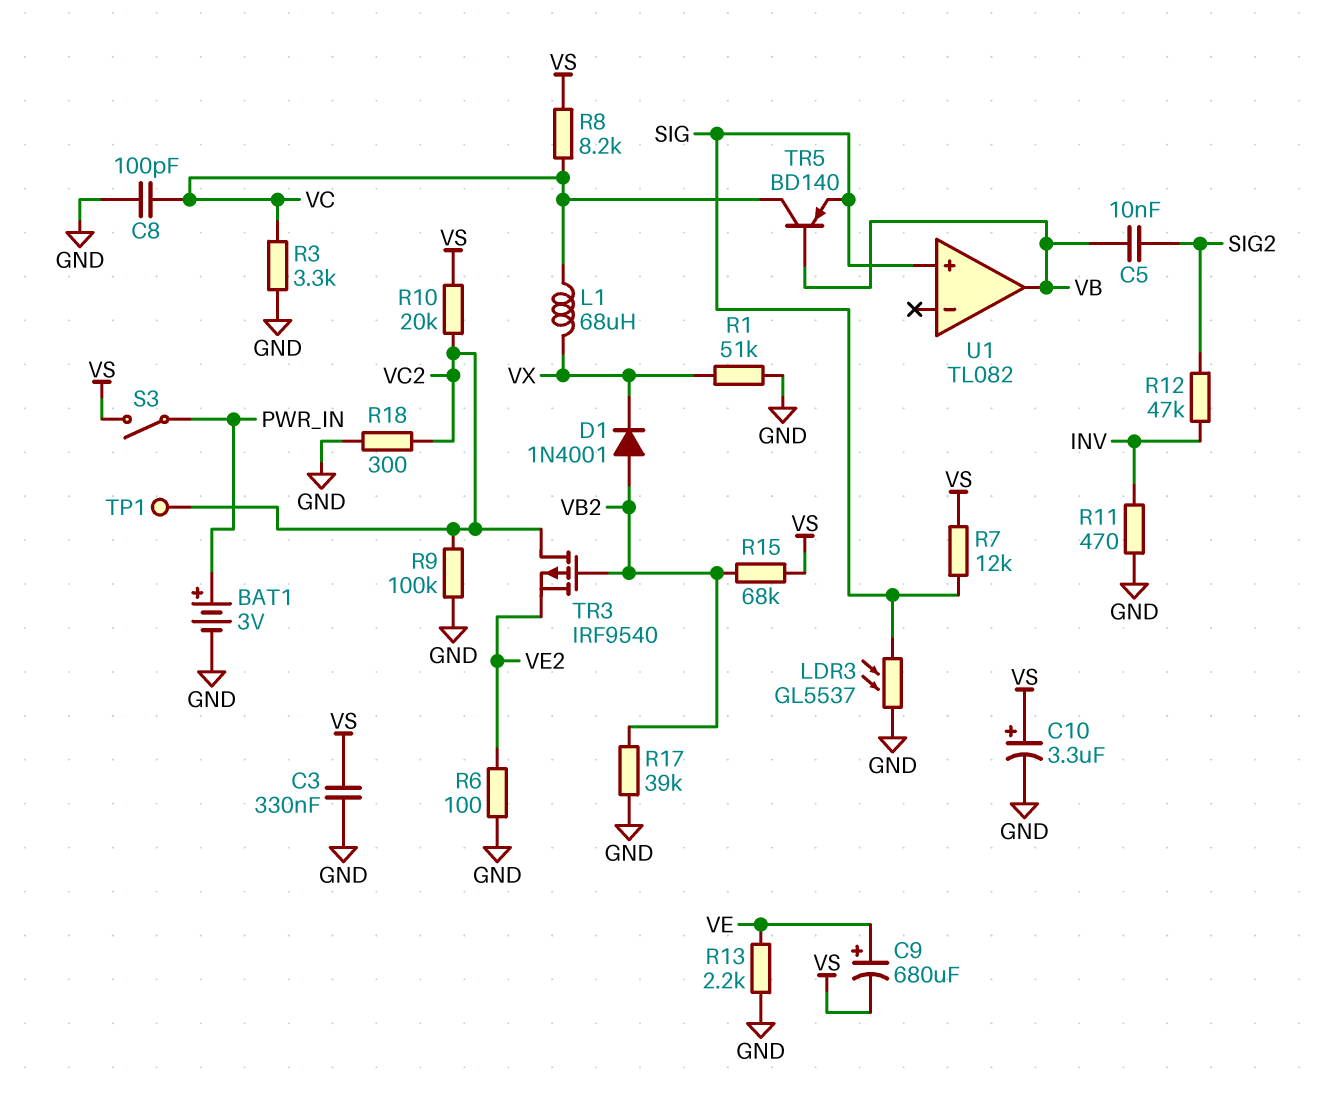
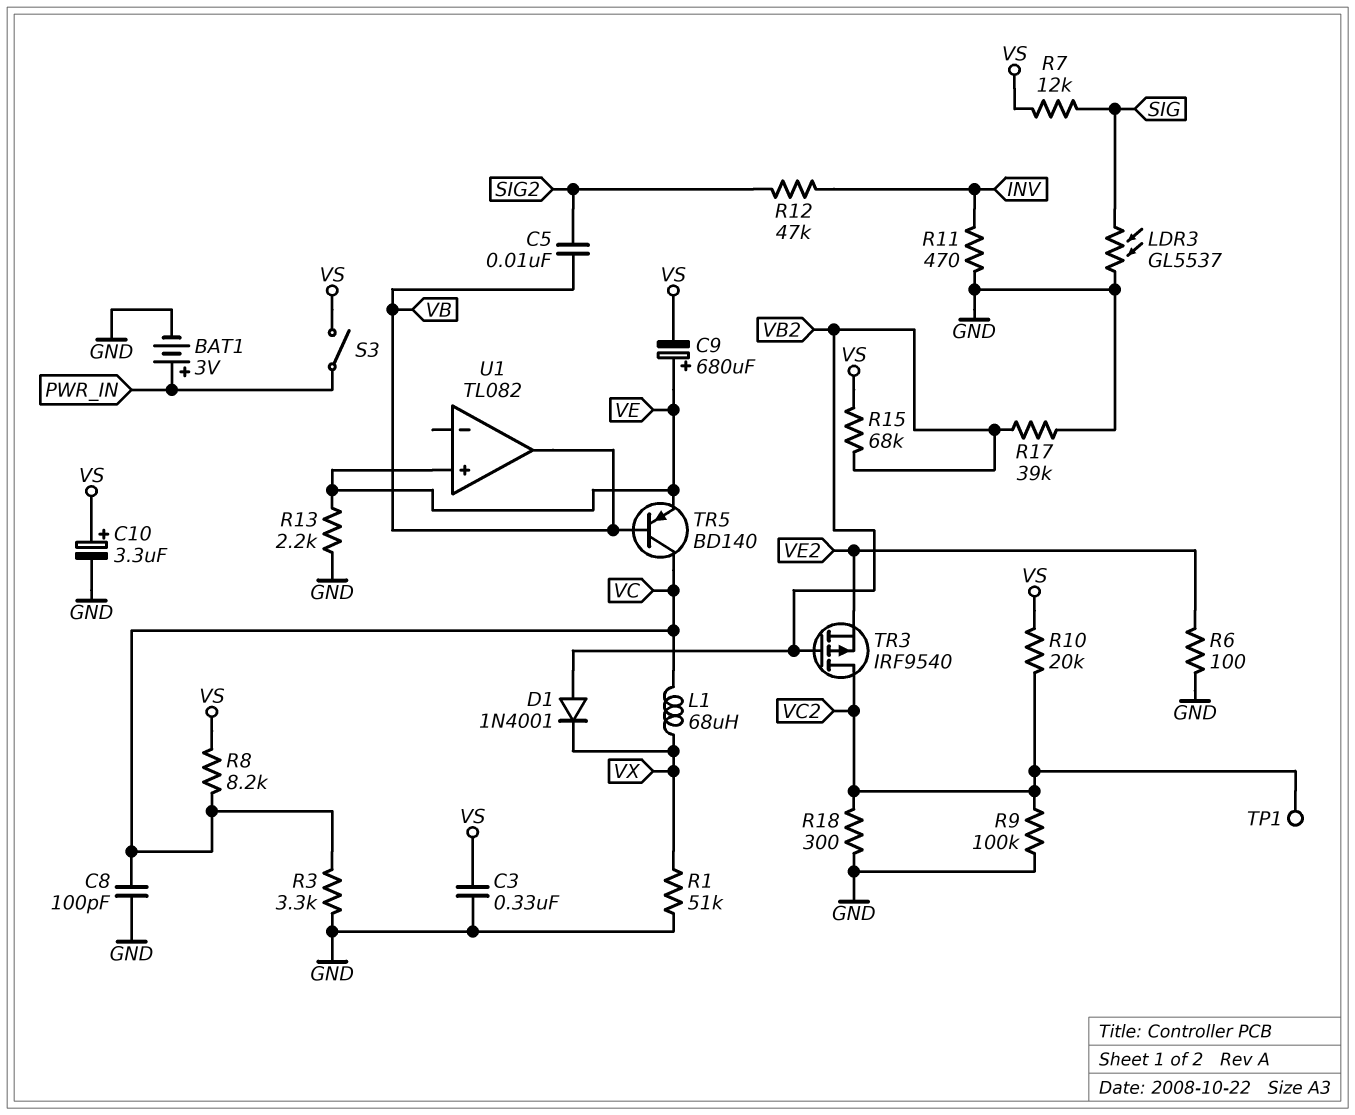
TR5: PNP BD140 (B VB, C VC, E SIG) -> PNP BD140 (B VB, C VC, E VE)
U1 pin in+: SIG -> VE

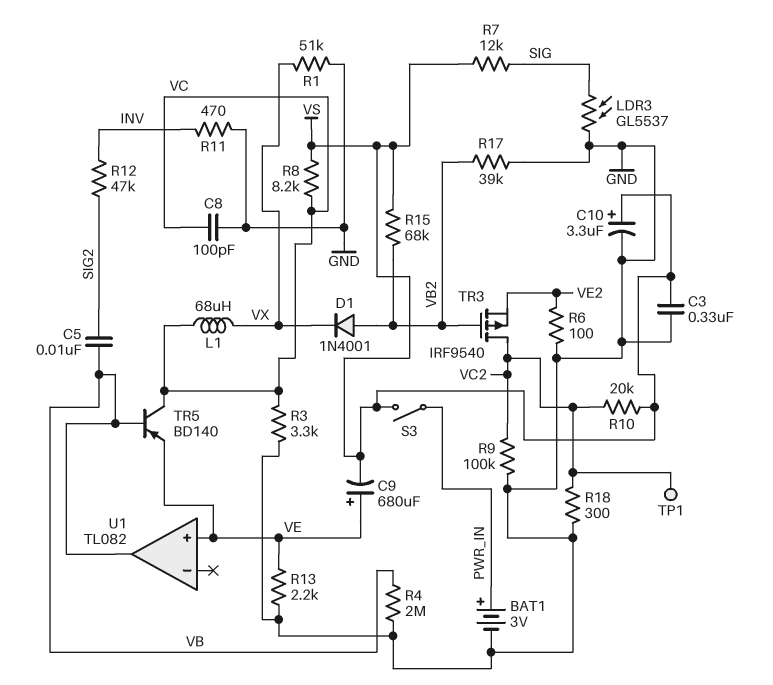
R4: none -> 2M (GND, VB)

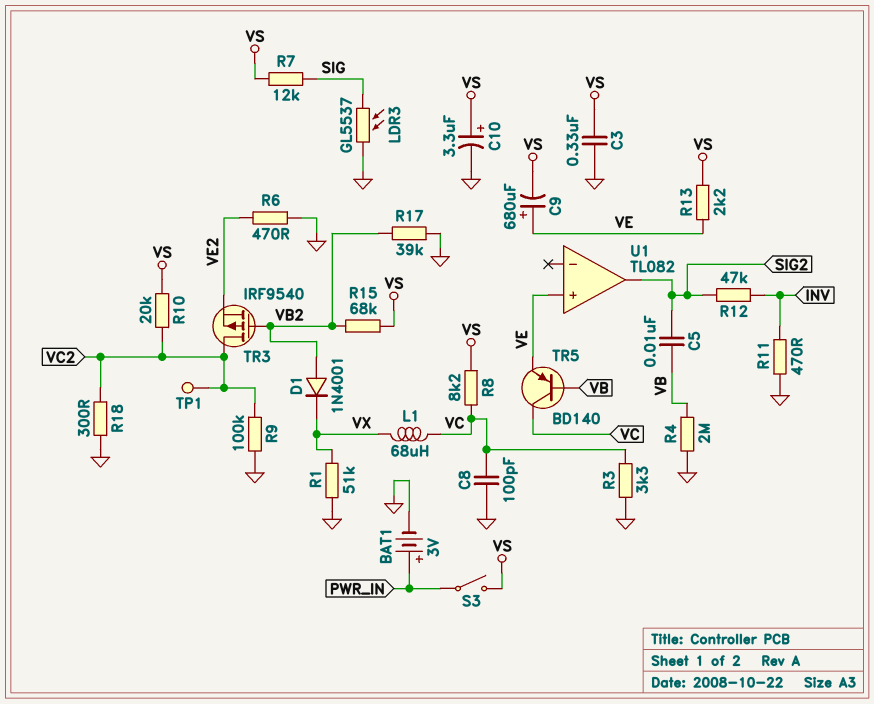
R6: 100 (GND, VE2) -> 470 (GND, VE2)
R13: 2.2k (GND, VE) -> 2.2k (VE, VS)
U1 pin out: VB -> SIG2

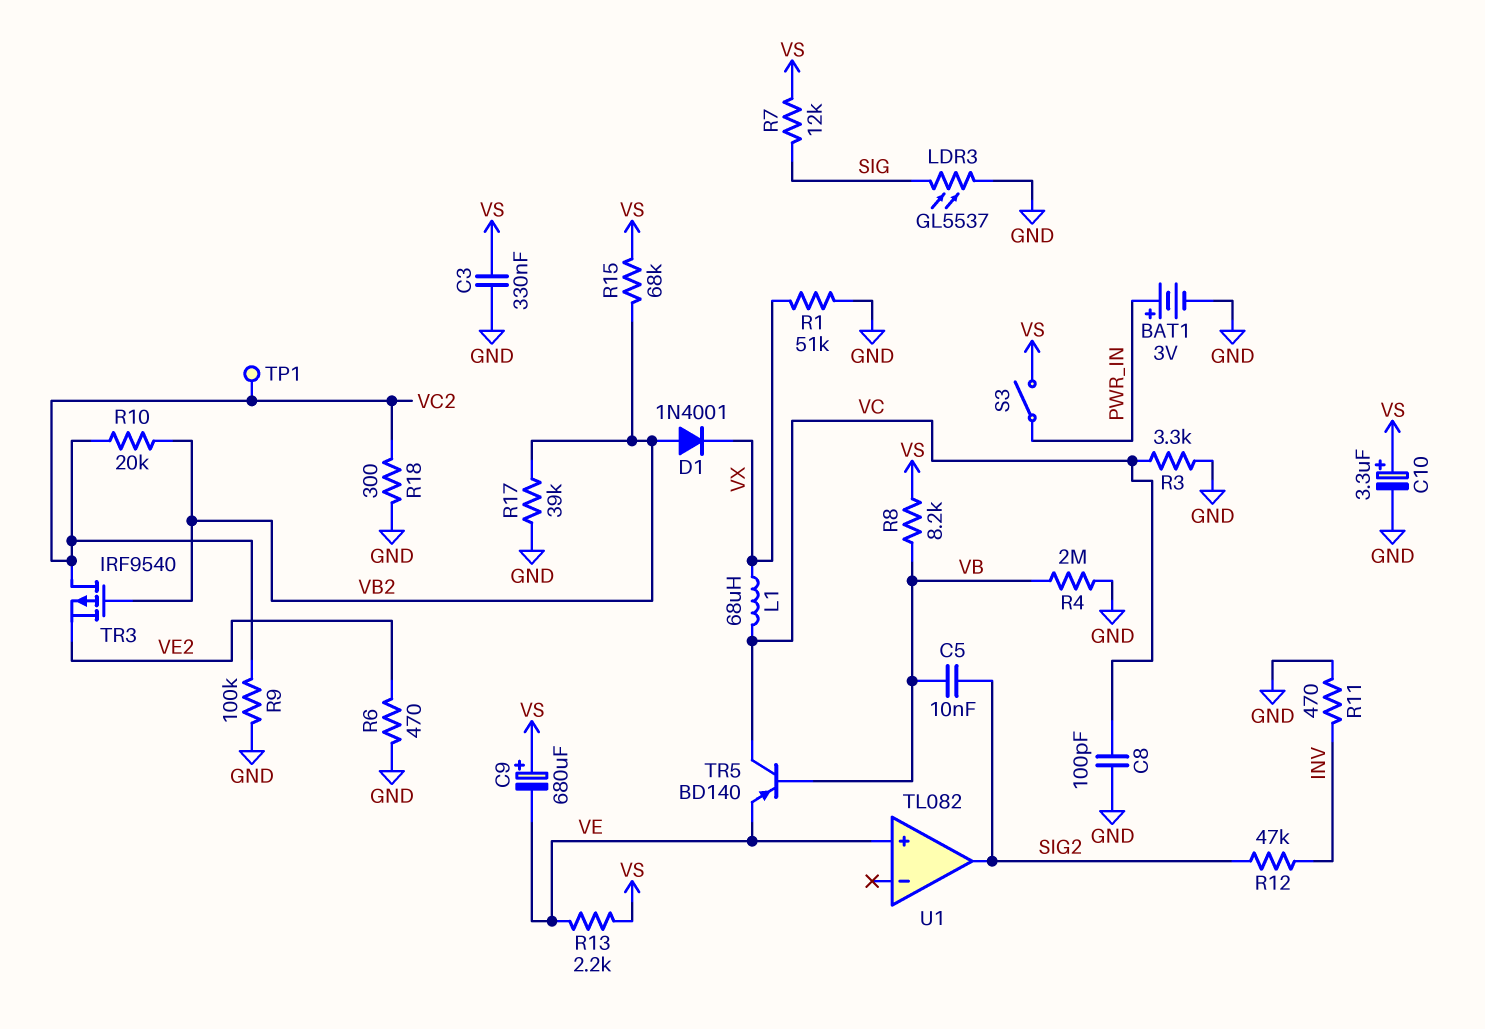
C9: 680uF (plus VE, minus VS) -> 680uF (plus VS, minus VE)
R8: 8.2k (VC, VS) -> 8.2k (VB, VS)
R10: 20k (VC2, VS) -> 20k (VB2, VC2)

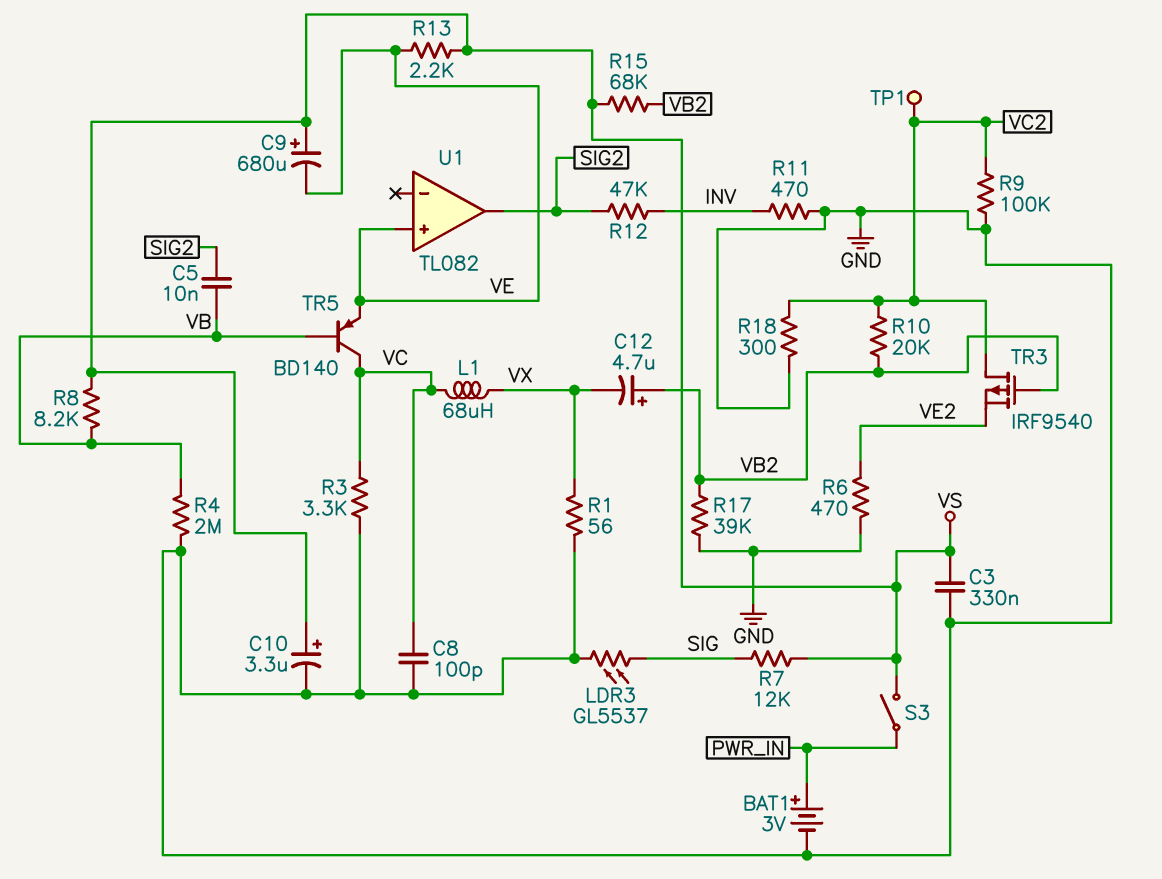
C12: none -> 4.7uF (plus VB2, minus VX)
D1: diode 1N4001 (A VB2, K VX) -> none
R1: 51k (GND, VX) -> 56 (GND, VX)

